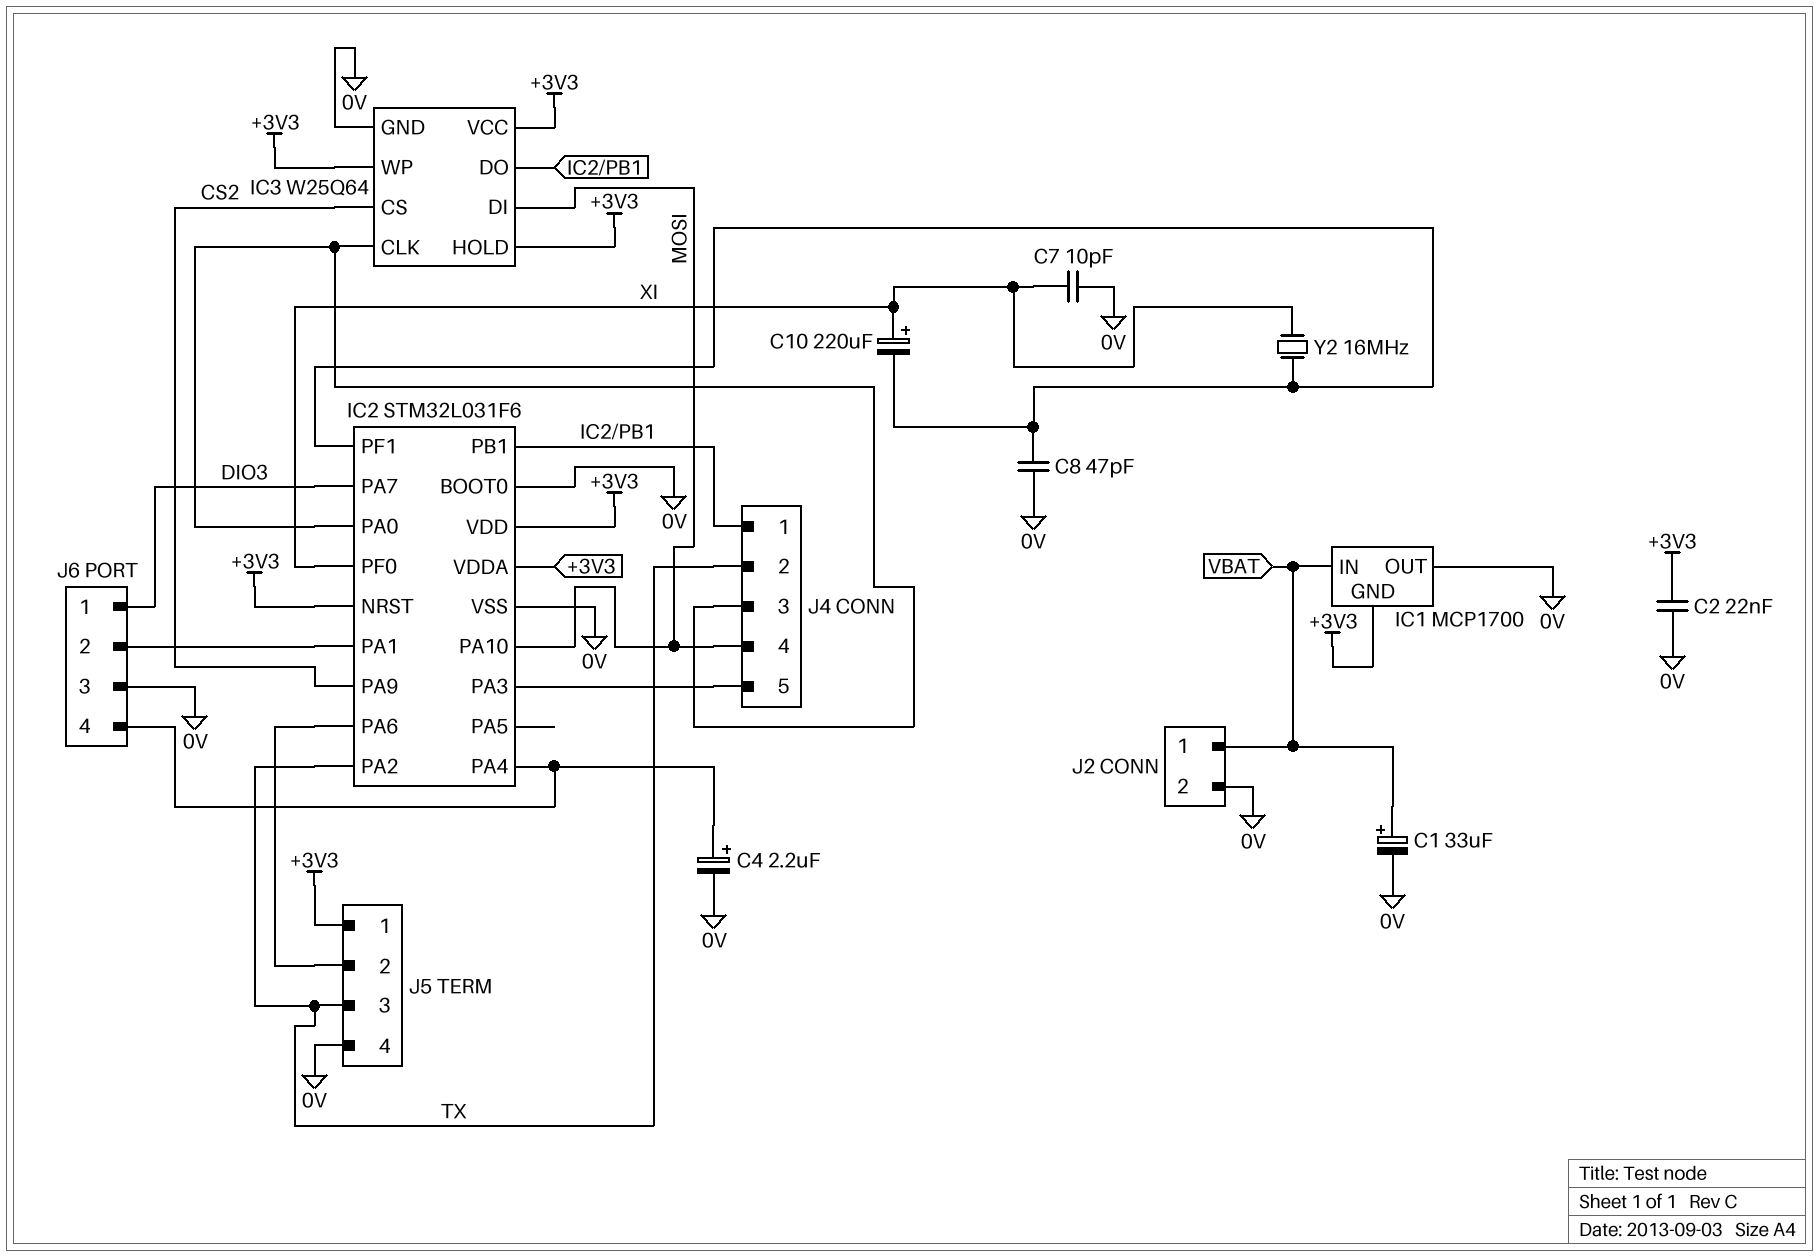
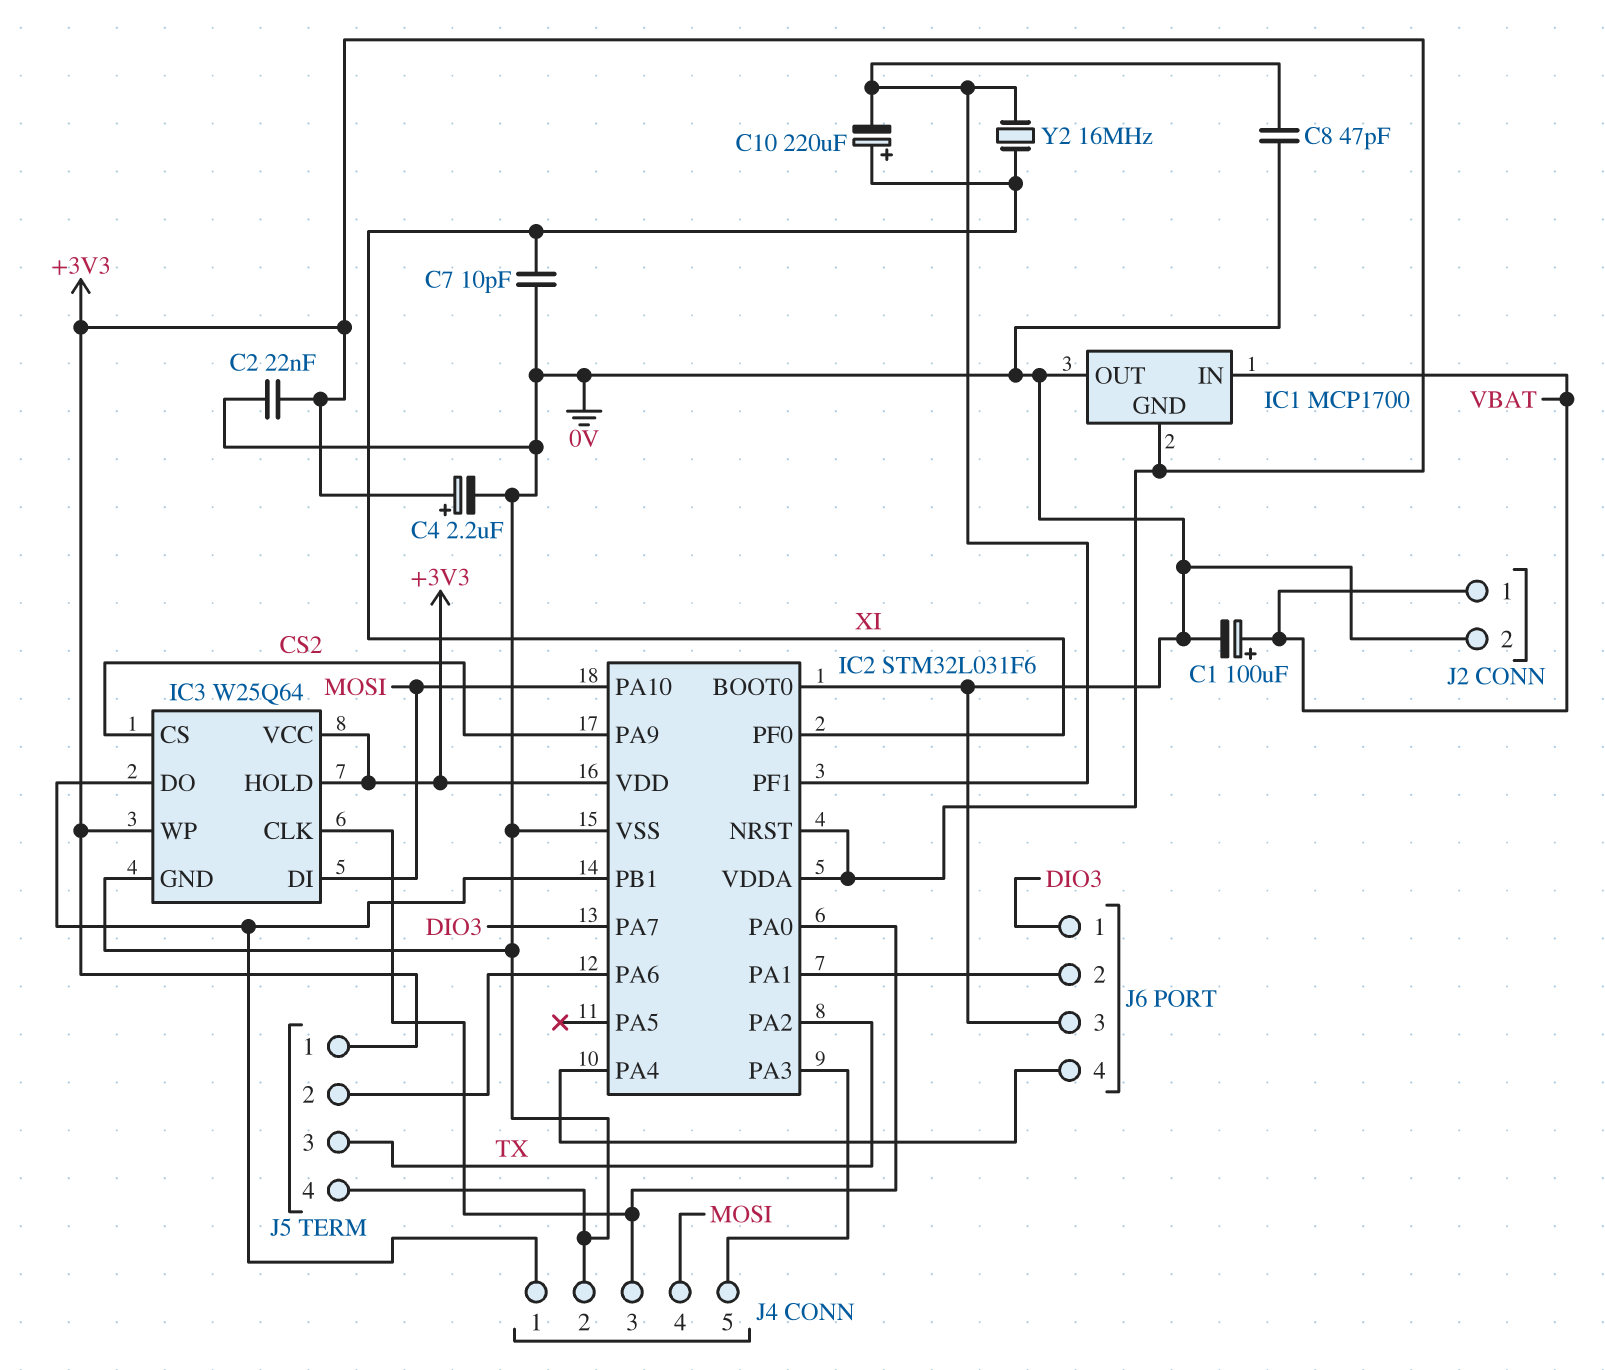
C1: 33uF (plus VBAT, minus 0V) -> 100uF (plus VBAT, minus 0V)
C4: 2.2uF (plus IC2/PA4, minus 0V) -> 2.2uF (plus +3V3, minus 0V)
J4 pin 2: TX -> 0V

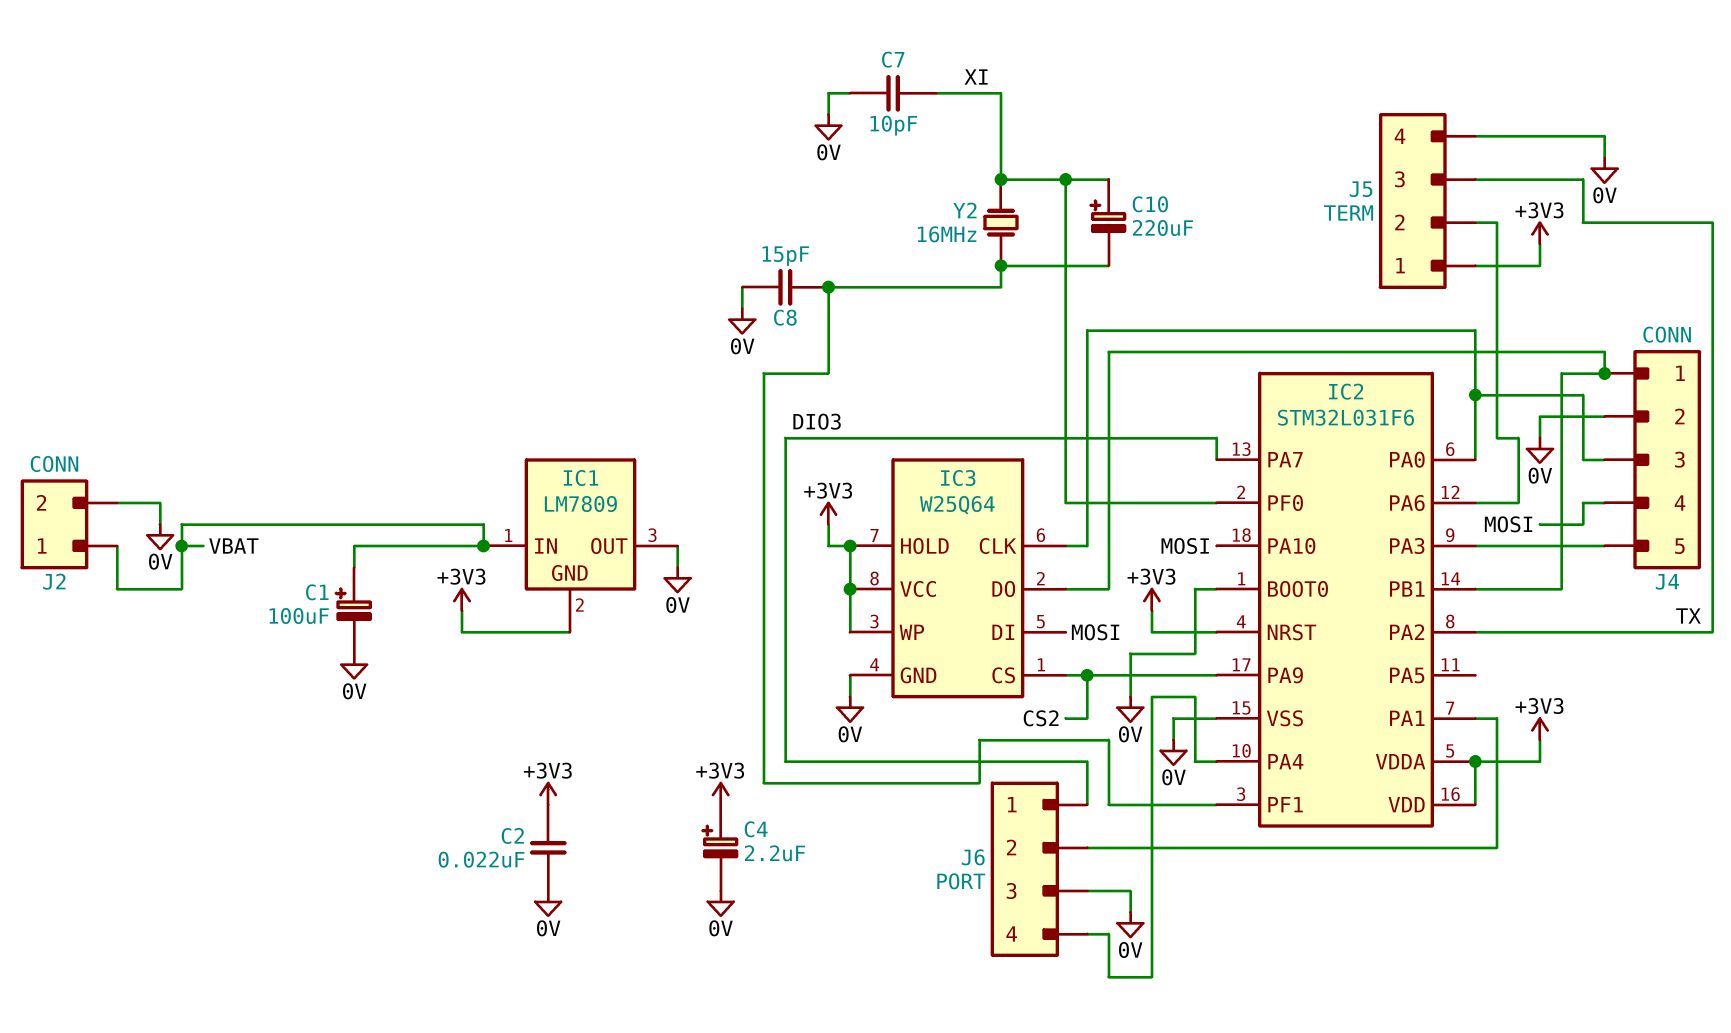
C8: 47pF (0V, IC2/PF1) -> 15pF (0V, IC2/PF1)
IC1: MCP1700 -> LM7809

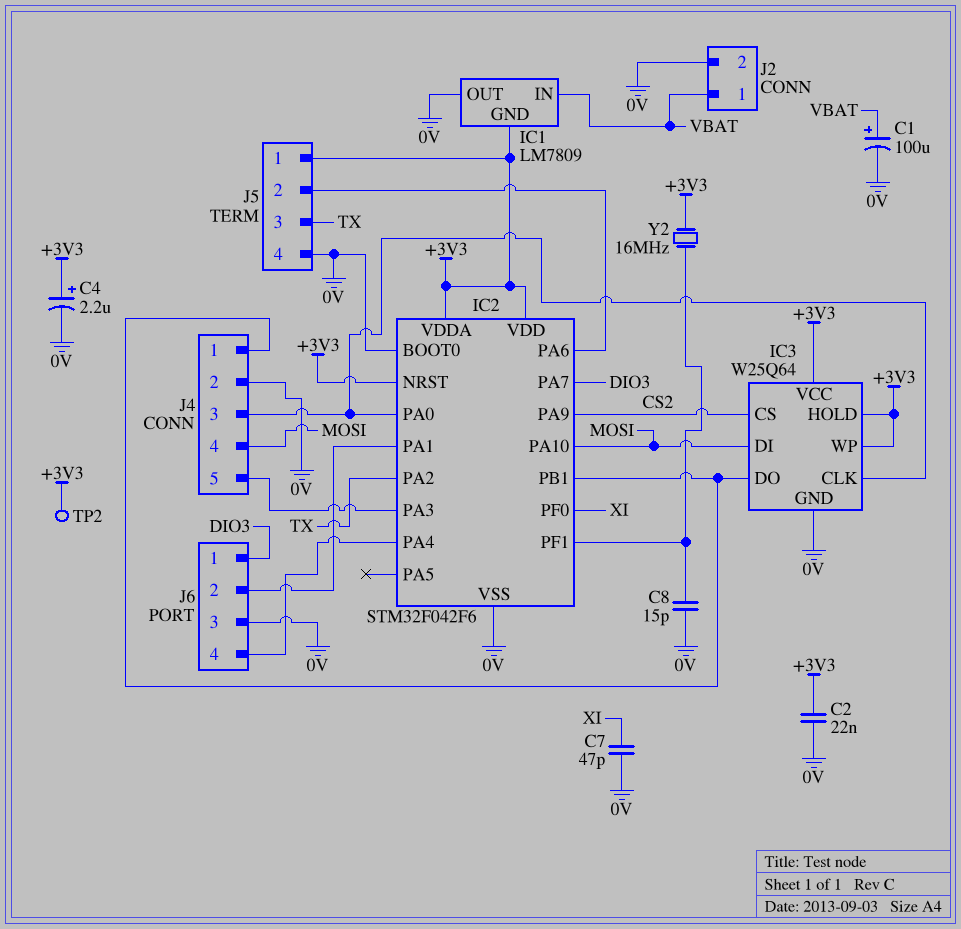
C7: 10pF (0V, XI) -> 47pF (0V, XI)
C10: 220uF (plus XI, minus IC2/PF1) -> none
IC2: STM32L031F6 -> STM32F042F6
TP2: none -> test point (+3V3)
Y2: 16MHz (IC2/PF1, XI) -> 16MHz (+3V3, IC2/PF1)

